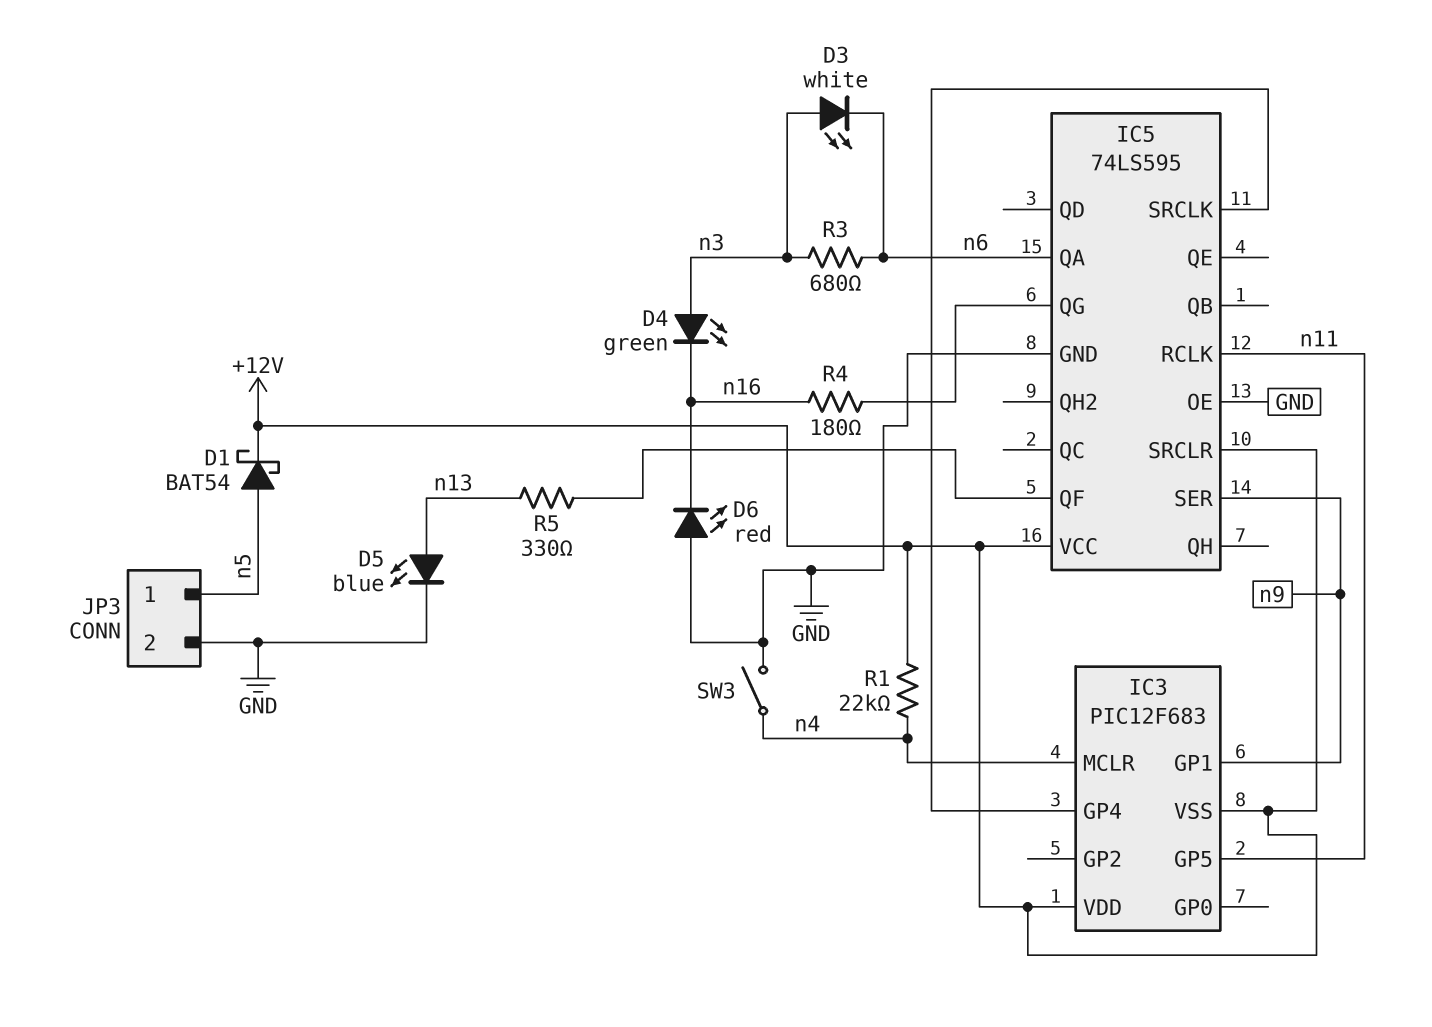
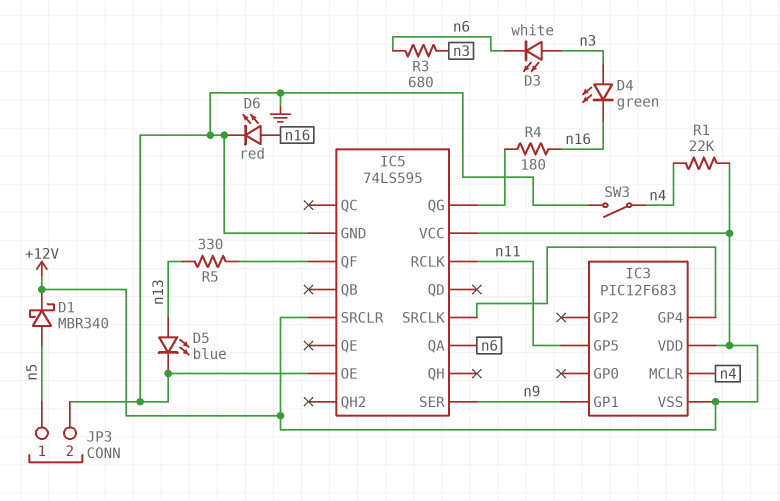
D1: schottky BAT54 (A n5, K +12V) -> schottky MBR340 (A n5, K +12V)
D6: LED red (A GND, K n16) -> LED red (A n16, K GND)

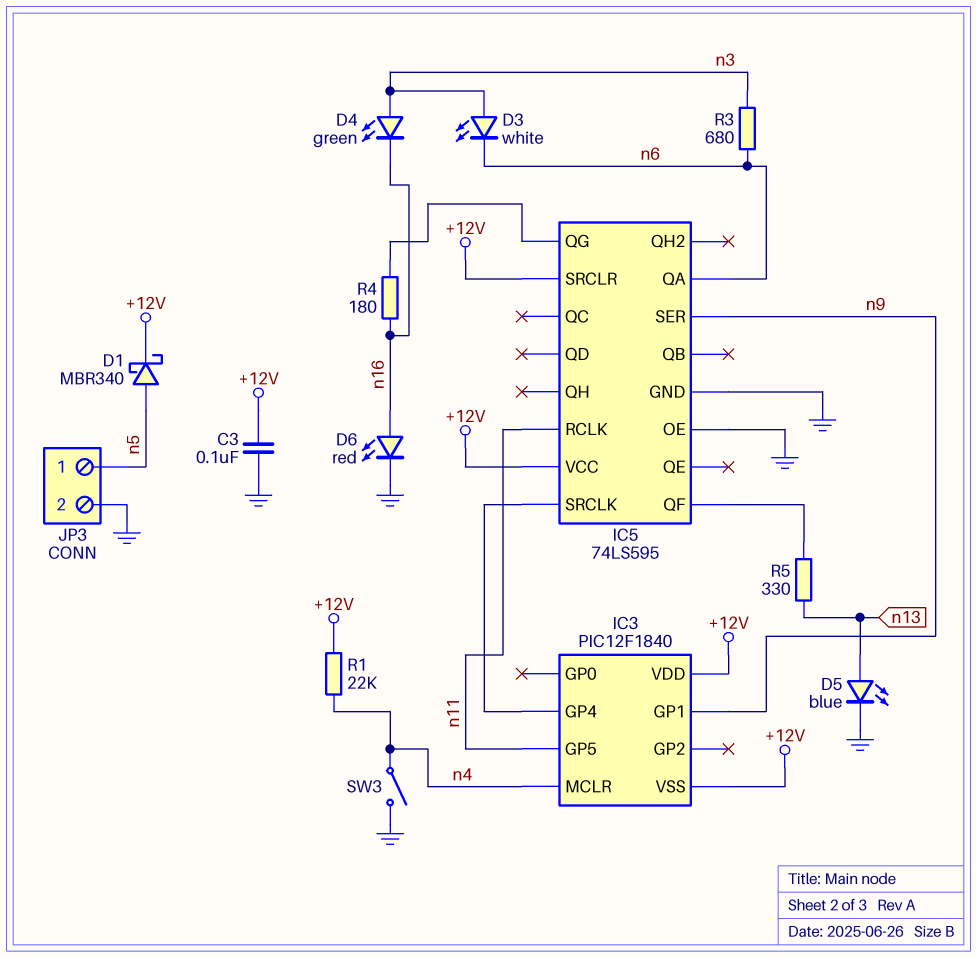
C3: none -> 100nF (+12V, GND)
IC3: PIC12F683 -> PIC12F1840

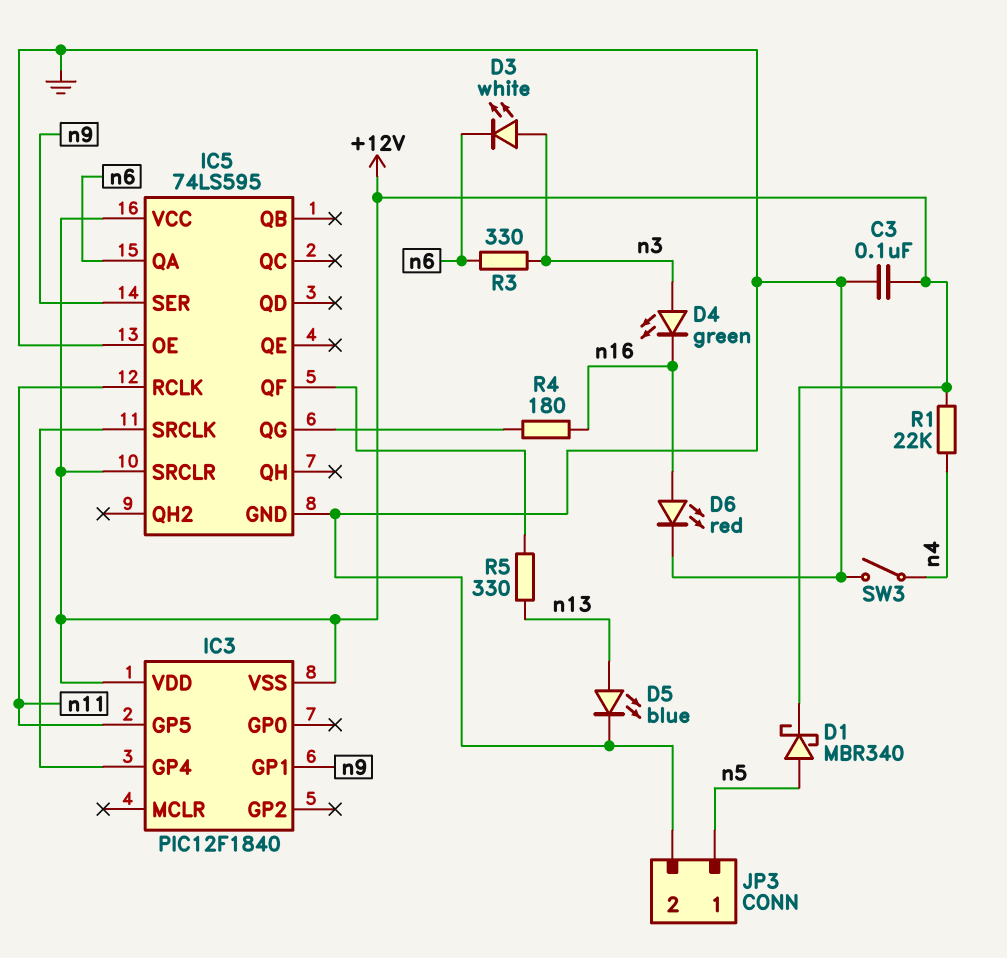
IC3 pin MCLR: n4 -> none
R3: 680 (n3, n6) -> 330 (n3, n6)

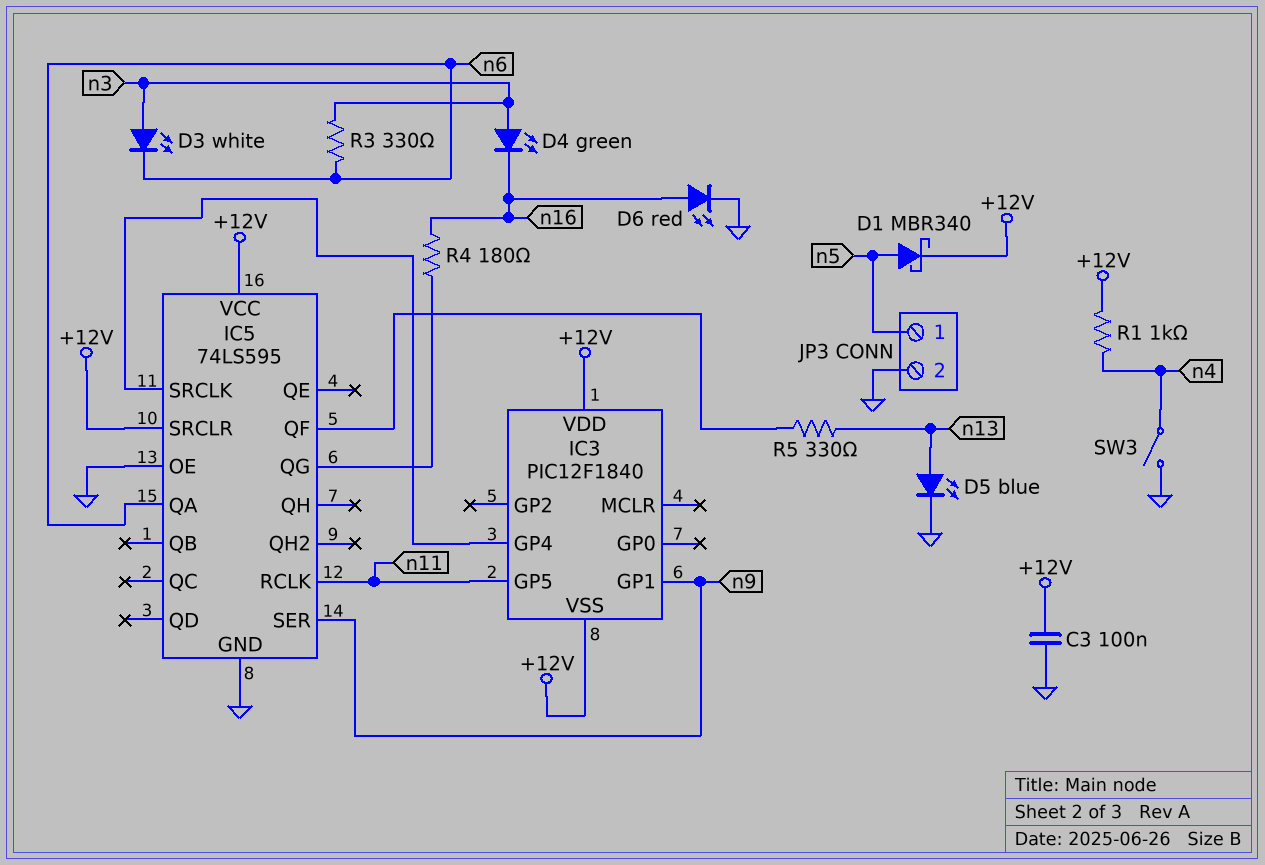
R1: 22k (+12V, n4) -> 1k (+12V, n4)

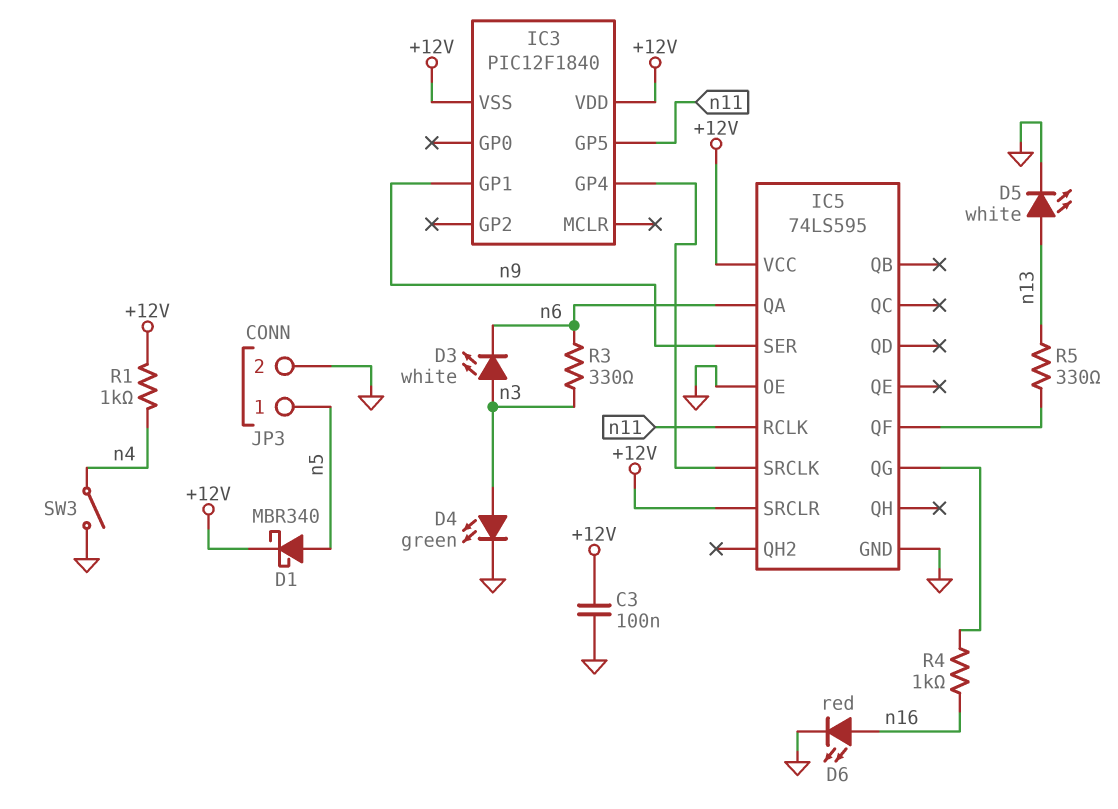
D4: LED green (A n3, K n16) -> LED green (A n3, K GND)
D5: LED blue (A n13, K GND) -> LED white (A n13, K GND)
R4: 180 (IC5/QG, n16) -> 1k (IC5/QG, n16)

